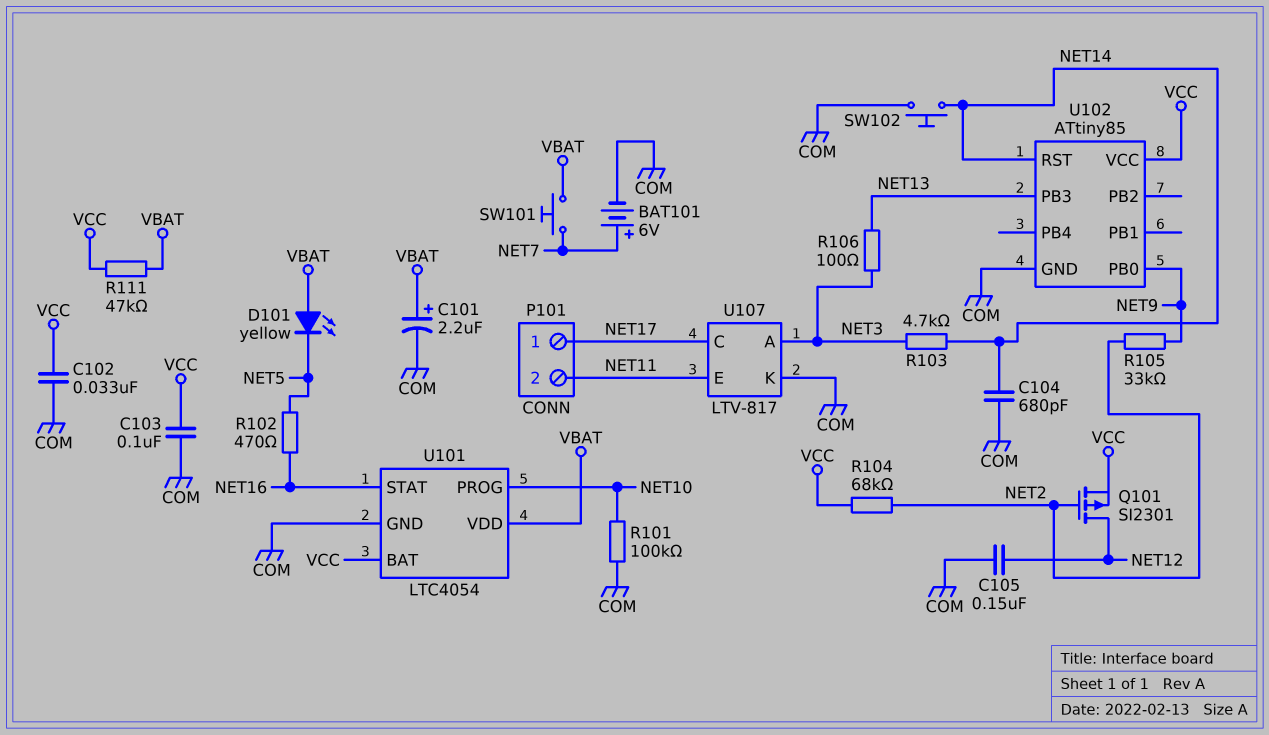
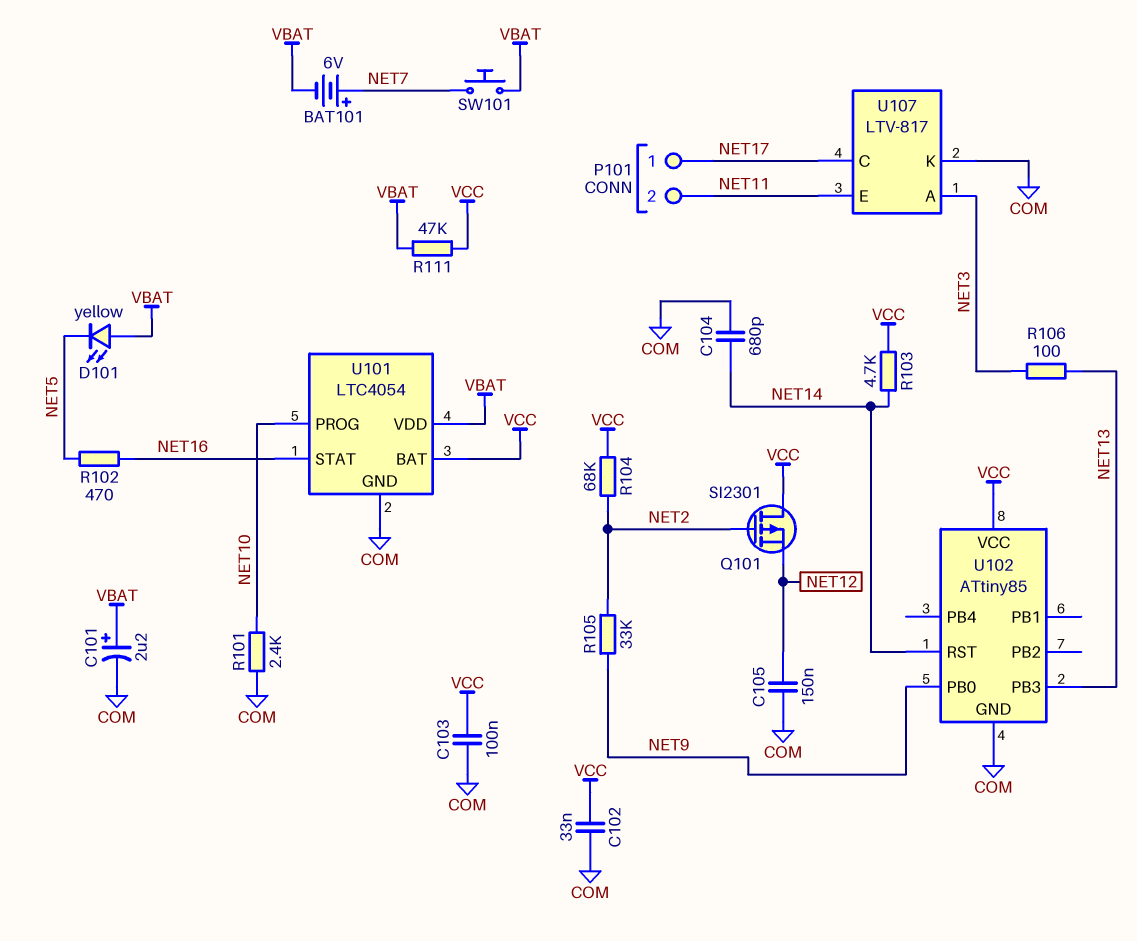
BAT101: 6V (plus NET7, minus COM) -> 6V (plus NET7, minus VBAT)
Q101: PMOS SI2301 (G NET2, D NET12, S VCC) -> PMOS SI2301 (G NET2, D VCC, S NET12)
R101: 100k (COM, NET10) -> 2.4k (COM, NET10)
R103: 4.7k (NET3, NET14) -> 4.7k (NET14, VCC)
SW102: button (COM, NET14) -> none

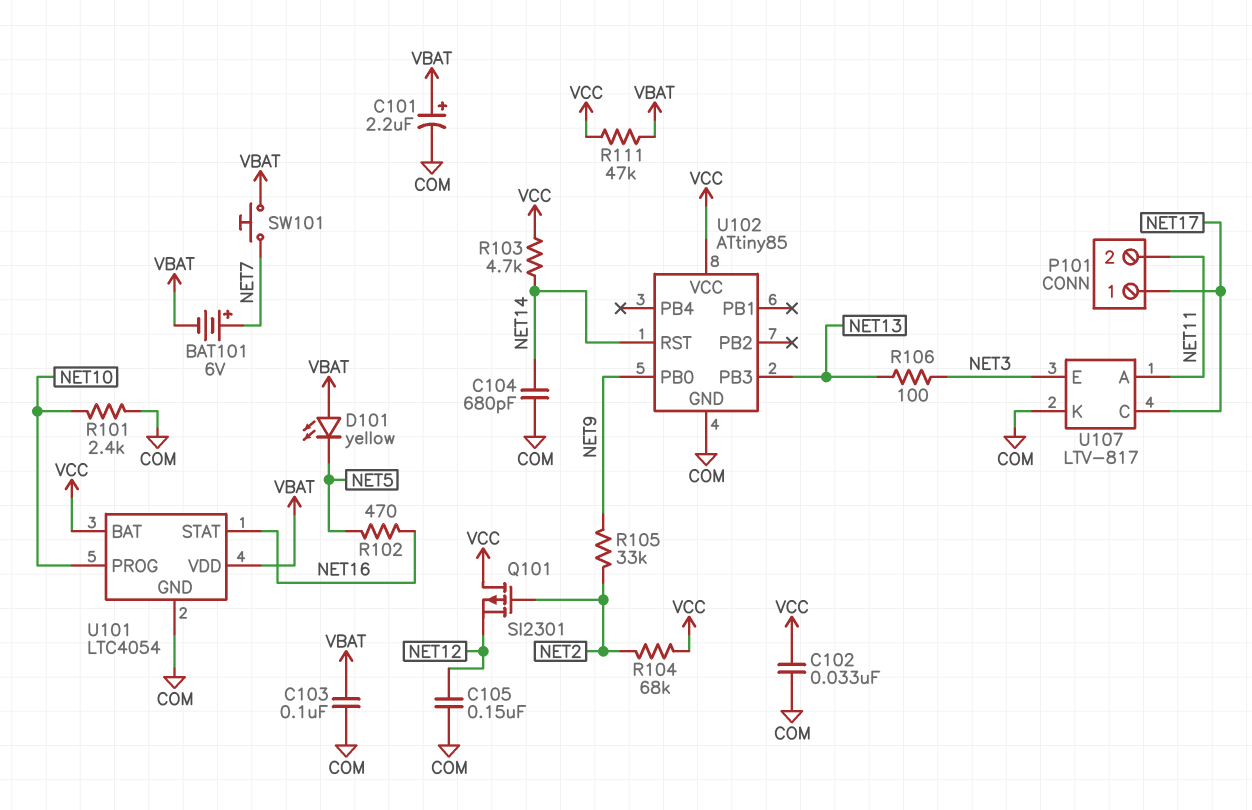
C103: 100nF (COM, VCC) -> 100nF (COM, VBAT)
U107 pin A: NET3 -> NET11
U107 pin E: NET11 -> NET3

